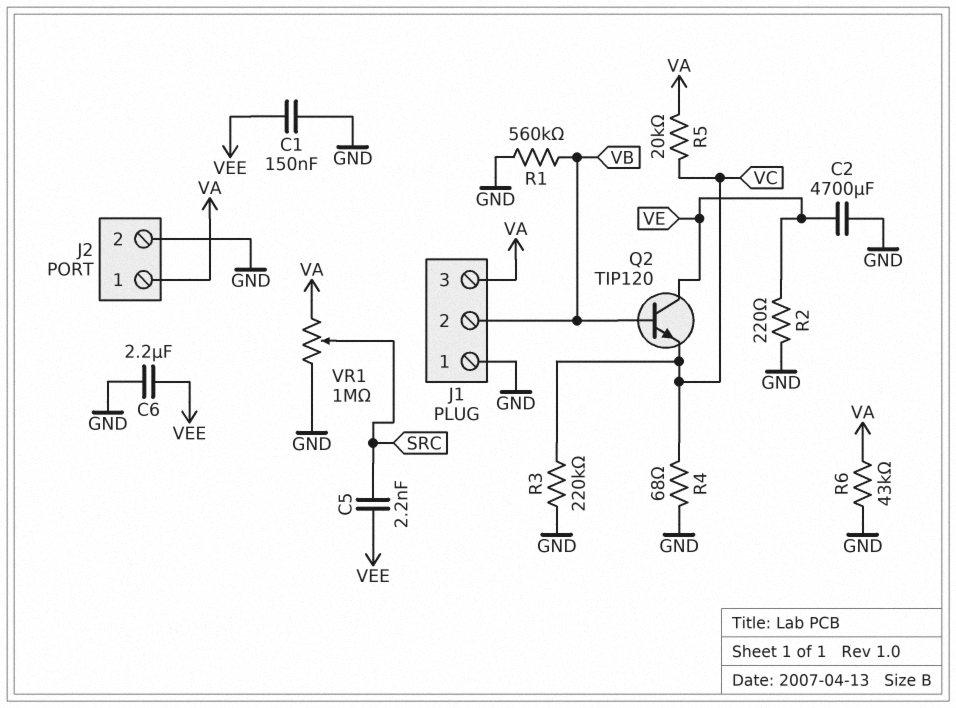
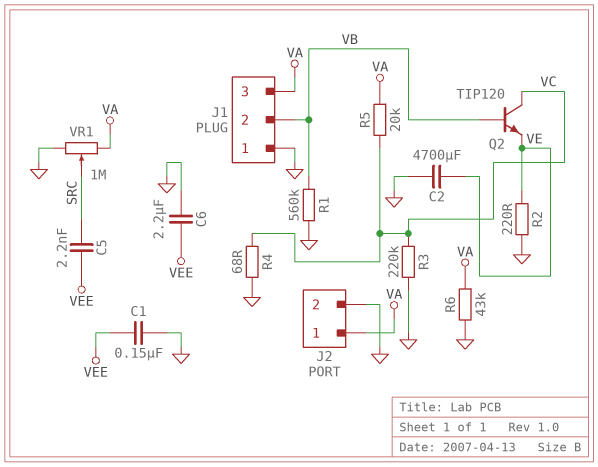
Q2: NPN TIP120 (B VB, C VE, E VC) -> NPN TIP120 (B VB, C VC, E VE)

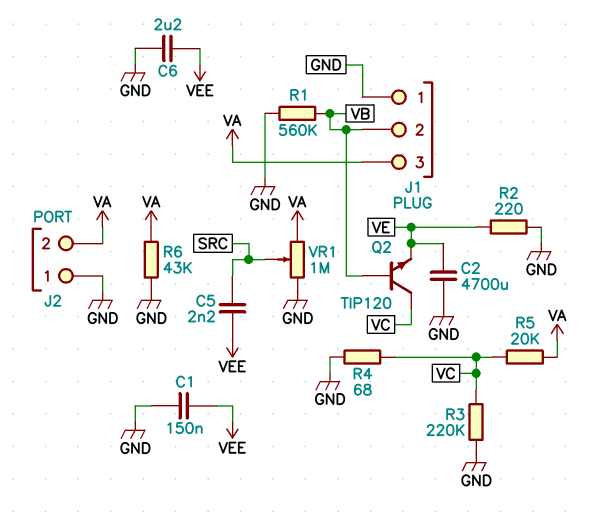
J2 pin 1: VA -> GND
J2 pin 2: GND -> VA

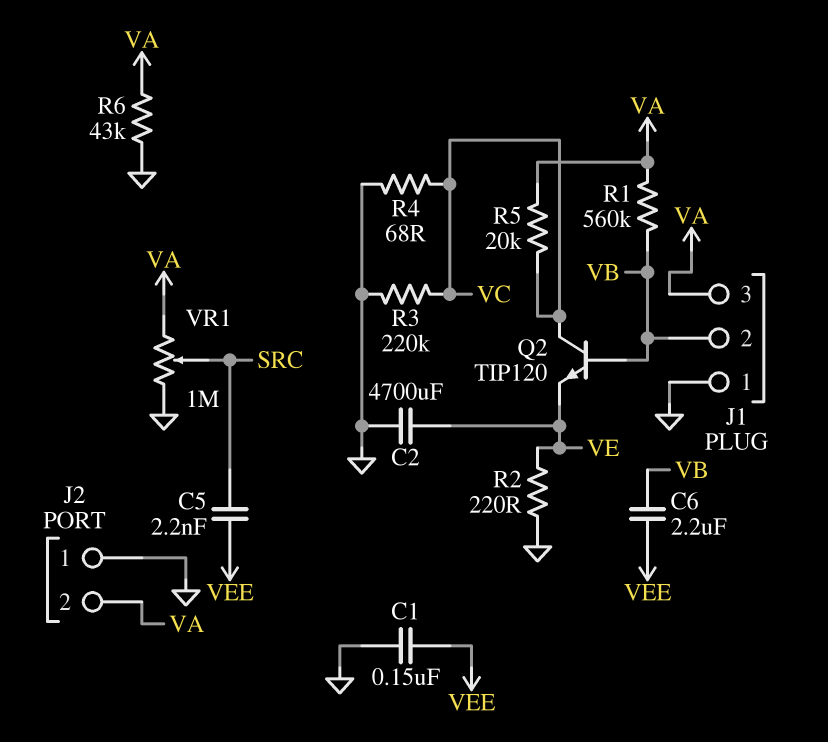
C6: 2.2uF (GND, VEE) -> 2.2uF (VB, VEE)
R1: 560k (GND, VB) -> 560k (VA, VB)

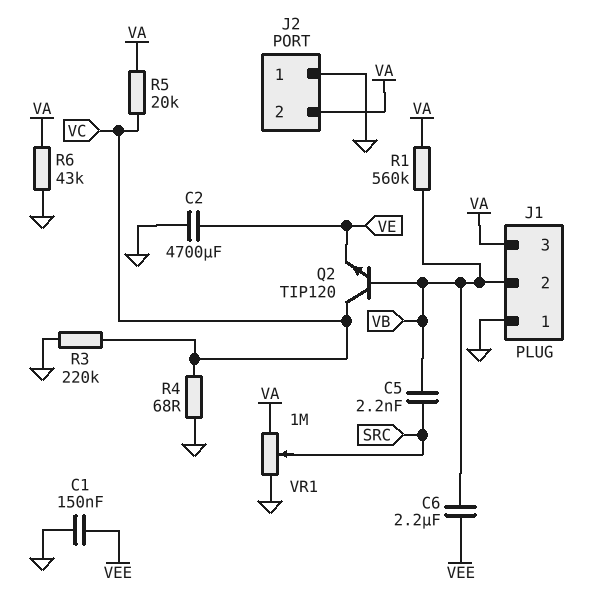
C5: 2.2nF (SRC, VEE) -> 2.2nF (SRC, VB)
R2: 220 (GND, VE) -> none

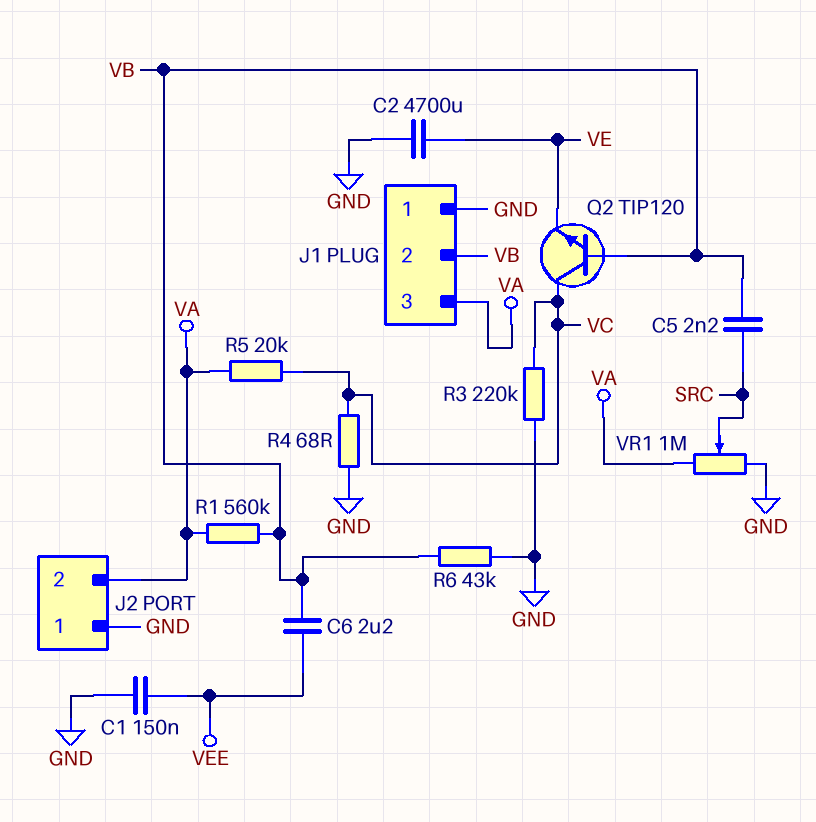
R6: 43k (GND, VA) -> 43k (GND, VB)

